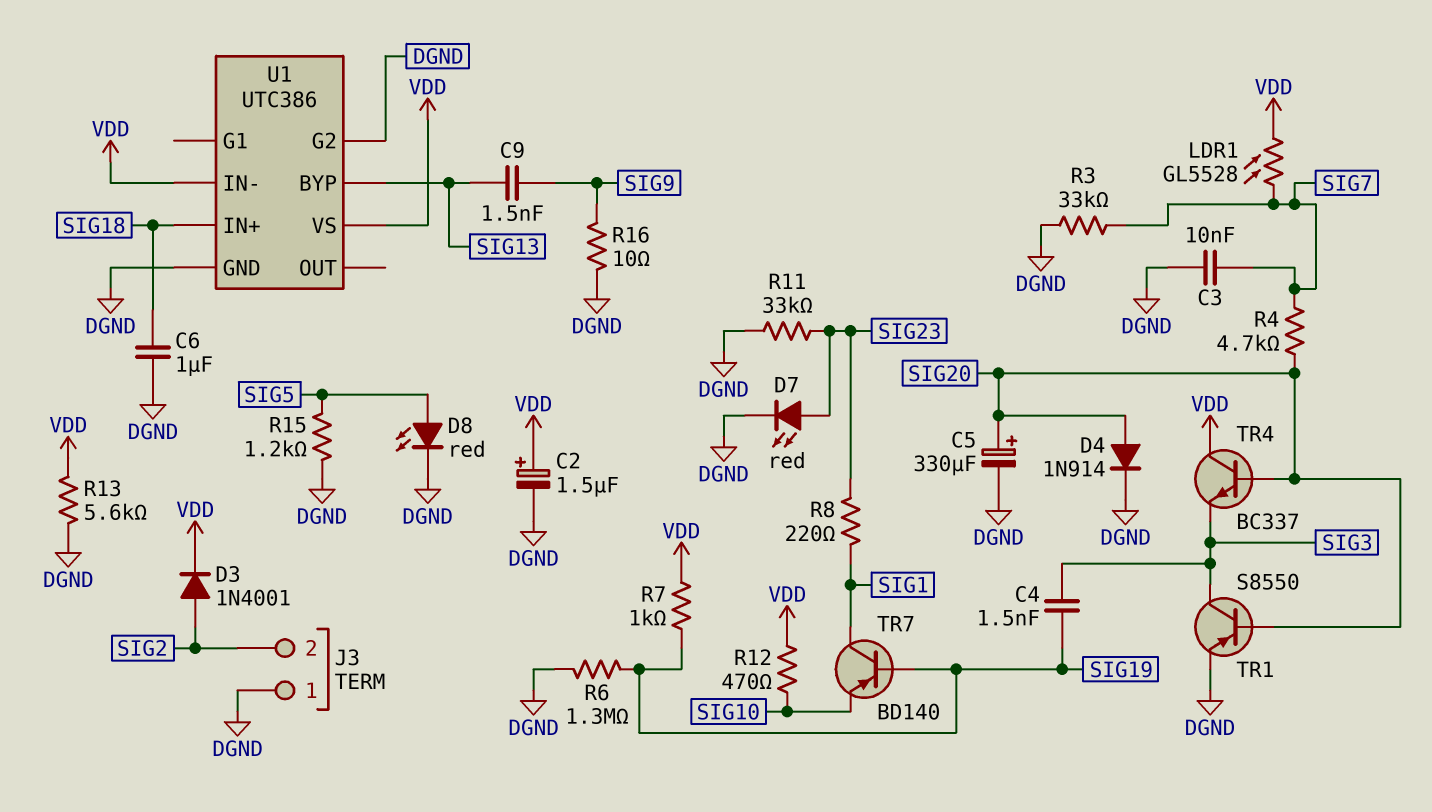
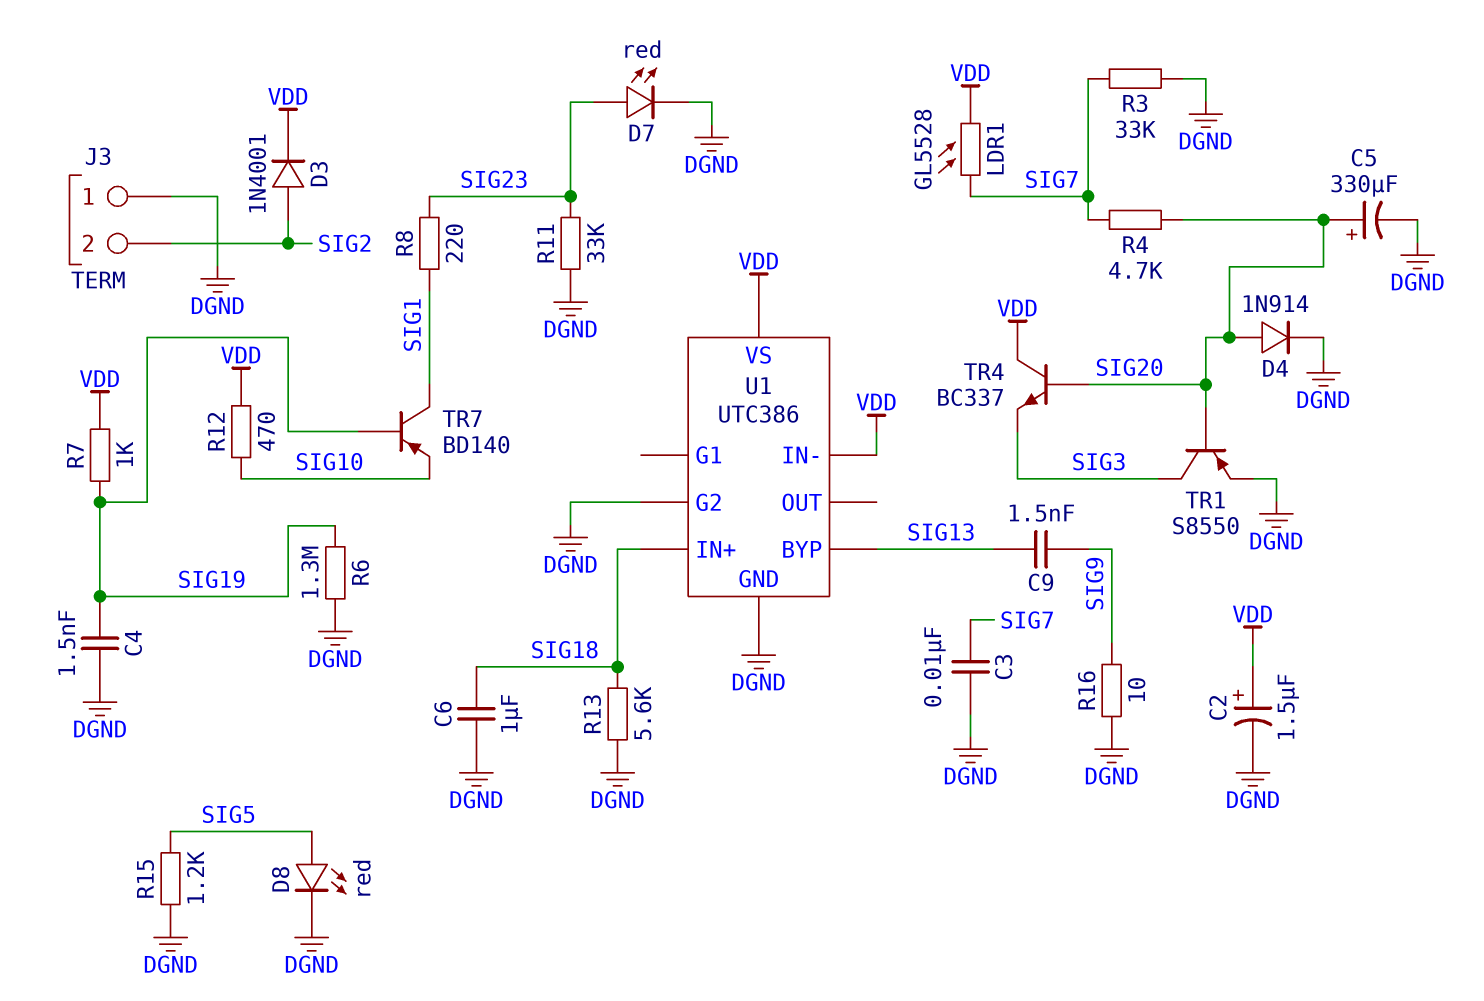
C4: 1.5nF (SIG3, SIG19) -> 1.5nF (DGND, SIG19)
R13: 5.6k (DGND, VDD) -> 5.6k (DGND, SIG18)

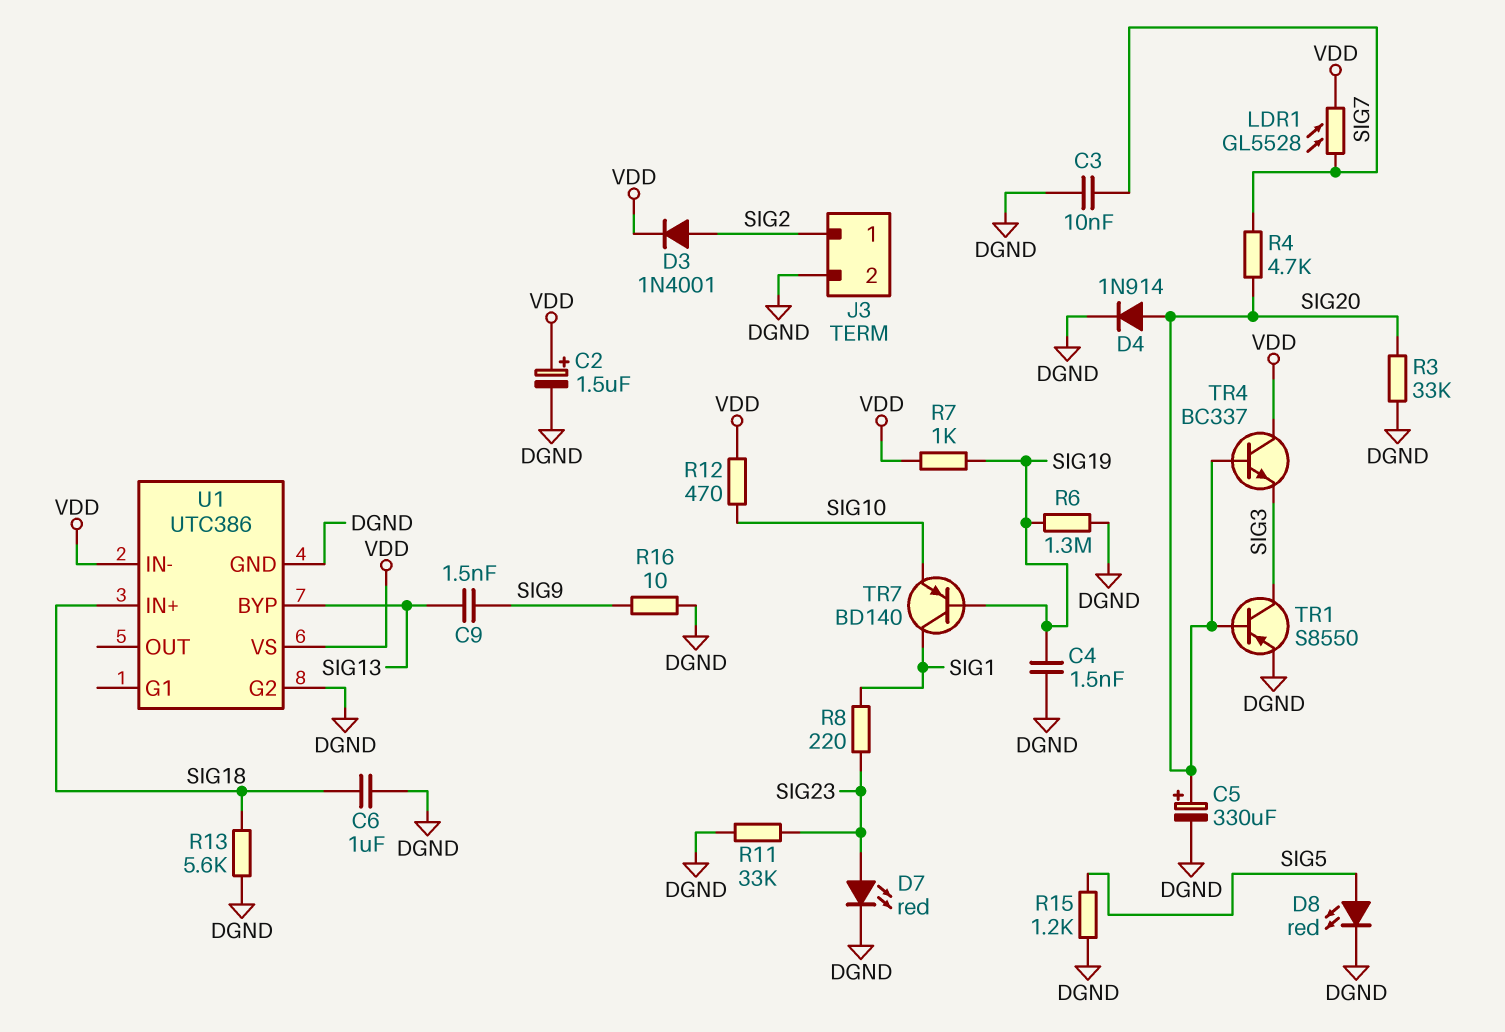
J3 pin 1: DGND -> SIG2
J3 pin 2: SIG2 -> DGND
R3: 33k (DGND, SIG7) -> 33k (DGND, SIG20)

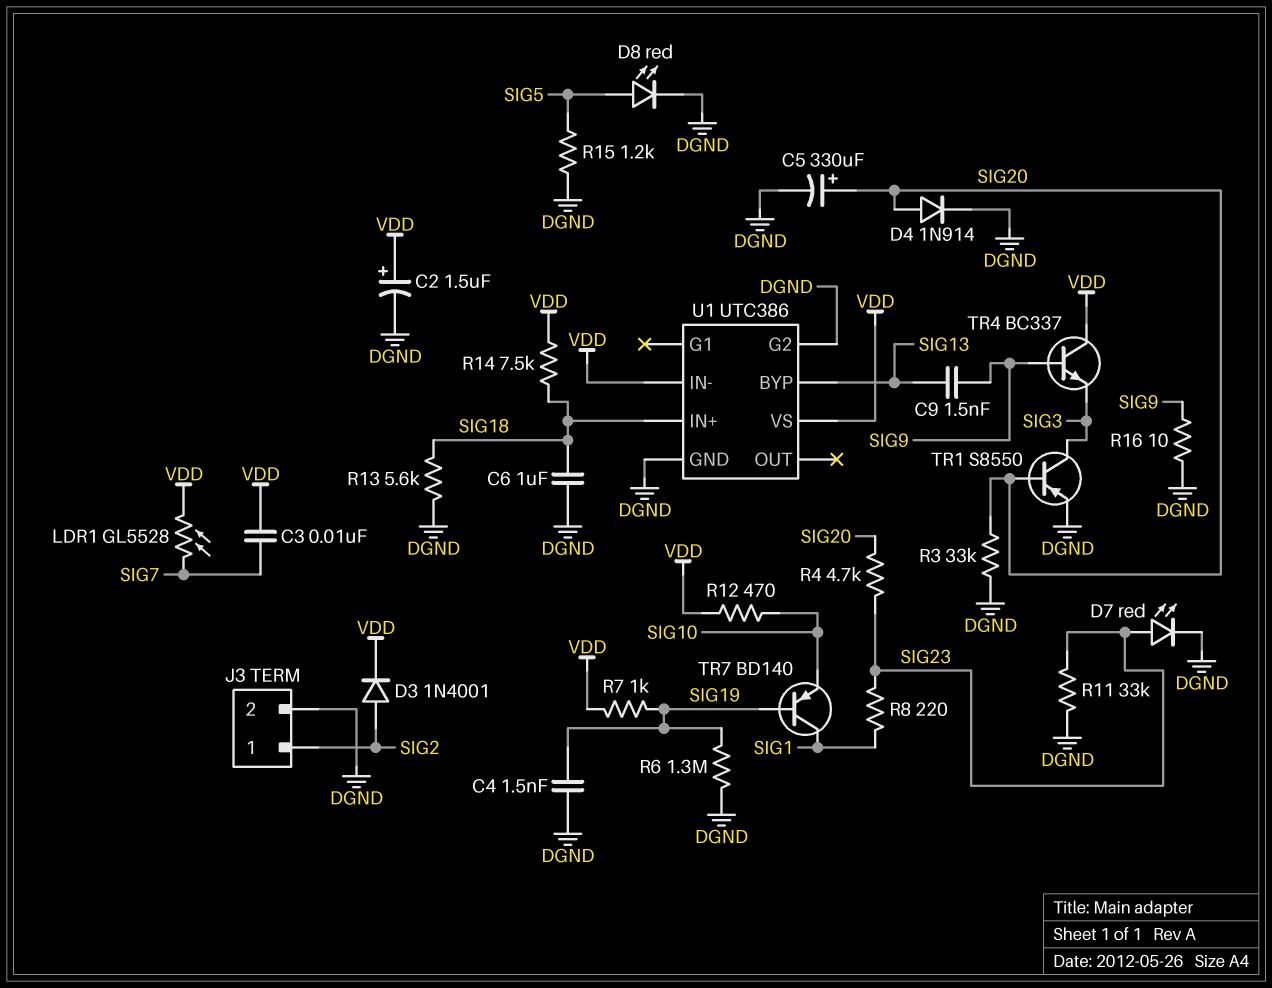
C3: 10nF (DGND, SIG7) -> 10nF (SIG7, VDD)
R4: 4.7k (SIG7, SIG20) -> 4.7k (SIG20, SIG23)
R14: none -> 7.5k (SIG18, VDD)
TR4: NPN BC337 (B SIG20, C VDD, E SIG3) -> NPN BC337 (B SIG9, C VDD, E SIG3)

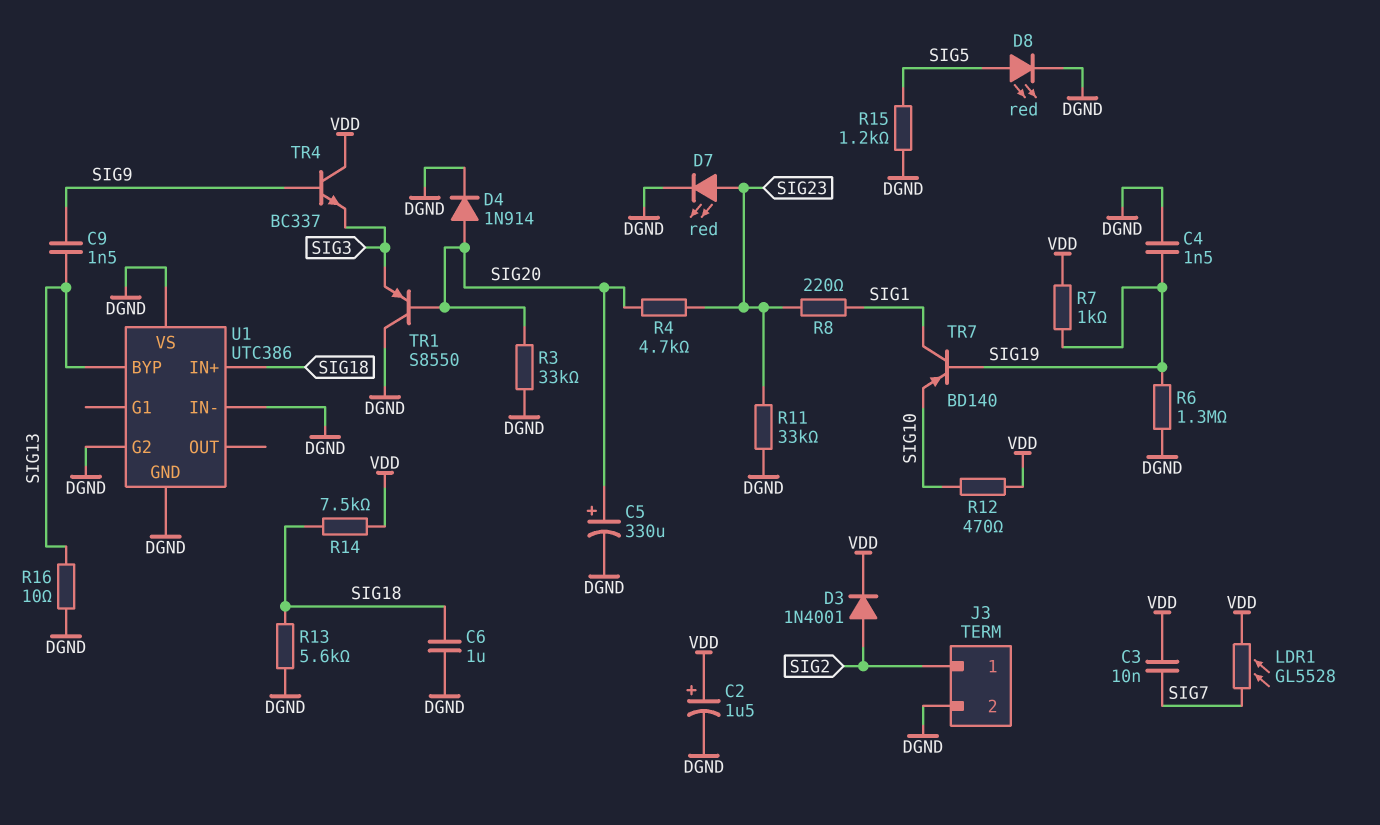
R16: 10 (DGND, SIG9) -> 10 (DGND, SIG13)
TR1: PNP S8550 (B SIG20, C SIG3, E DGND) -> PNP S8550 (B SIG20, C DGND, E SIG3)
U1 pin IN-: VDD -> DGND
U1 pin VS: VDD -> DGND

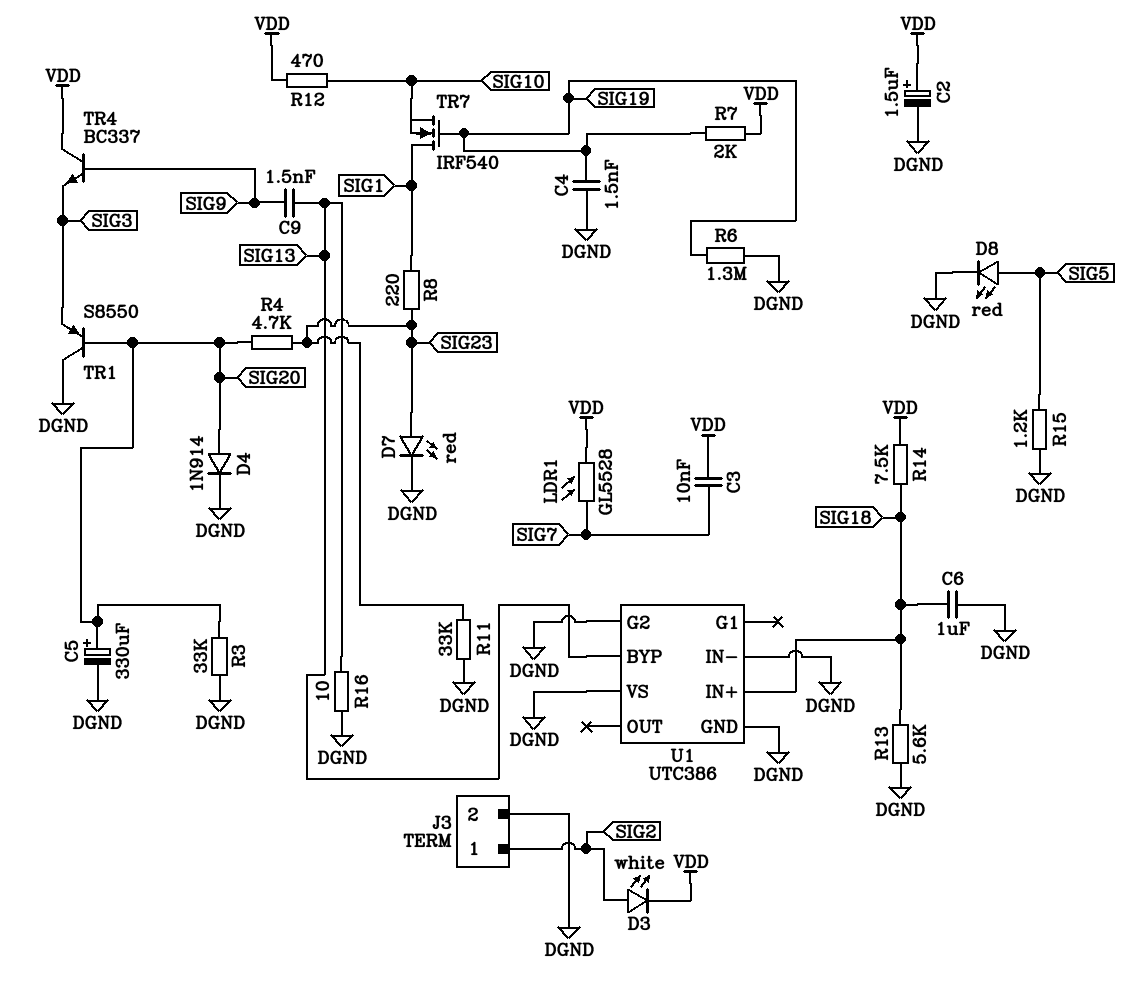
D3: diode 1N4001 (A SIG2, K VDD) -> LED white (A SIG2, K VDD)
R7: 1k (SIG19, VDD) -> 2k (SIG19, VDD)
TR7: PNP BD140 (B SIG19, C SIG1, E SIG10) -> NMOS IRF540 (G SIG19, D SIG1, S SIG10)

